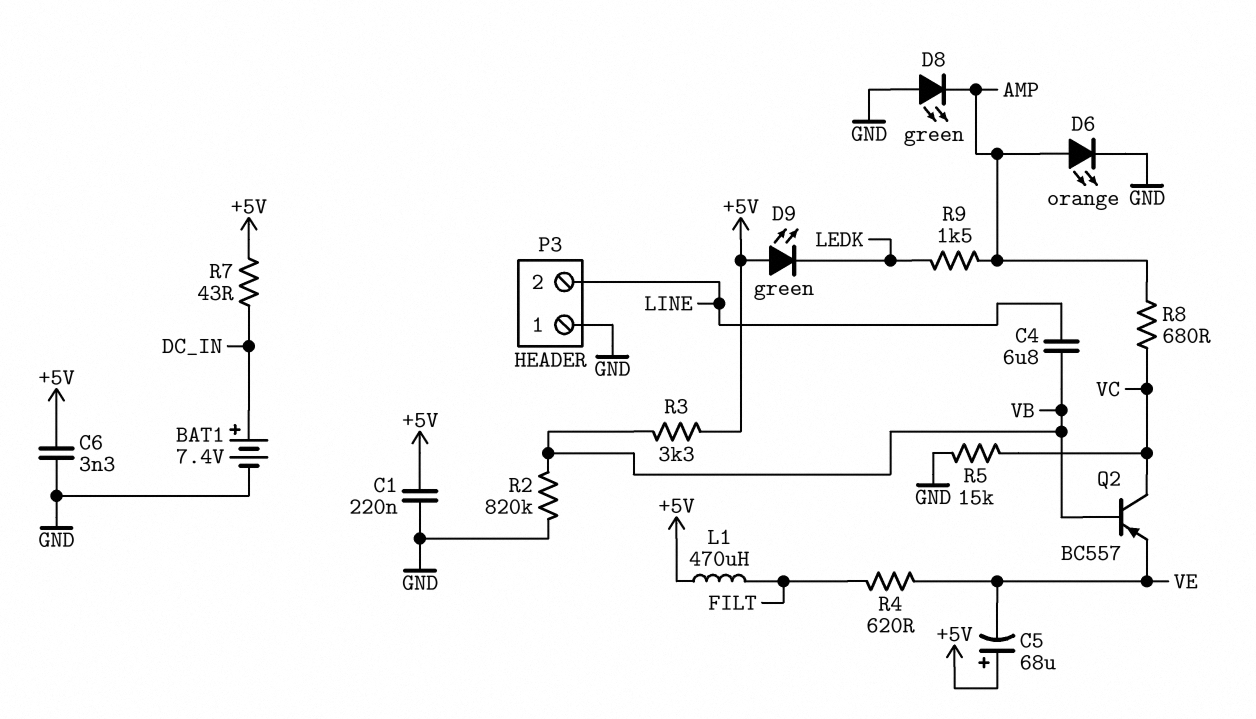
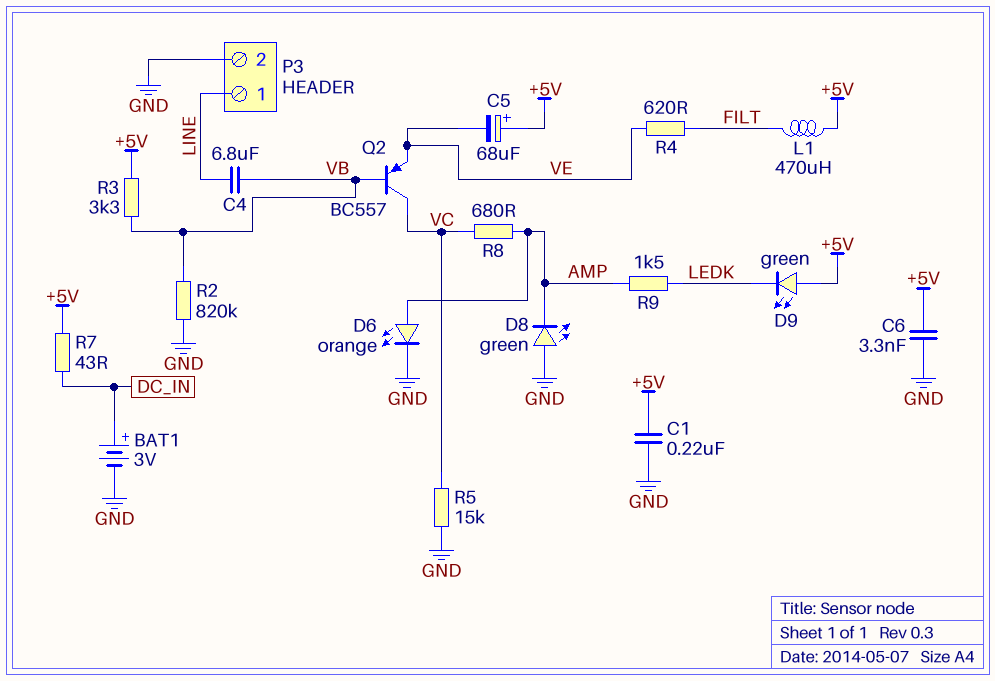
BAT1: 7.4V (plus DC_IN, minus GND) -> 3V (plus DC_IN, minus GND)
P3 pin 1: GND -> LINE
P3 pin 2: LINE -> GND

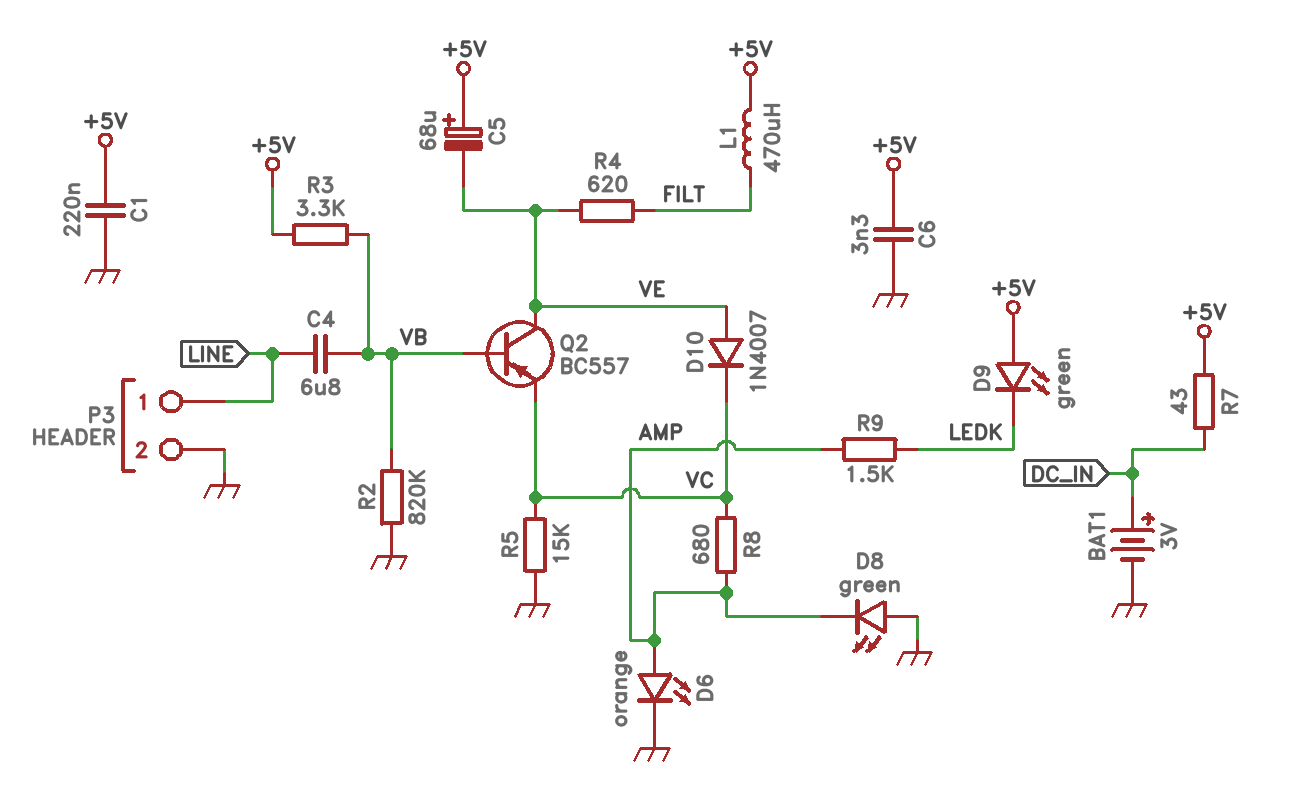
D10: none -> diode 1N4007 (A VE, K VC)
Q2: PNP BC557 (B VB, C VC, E VE) -> PNP BC557 (B VB, C VE, E VC)

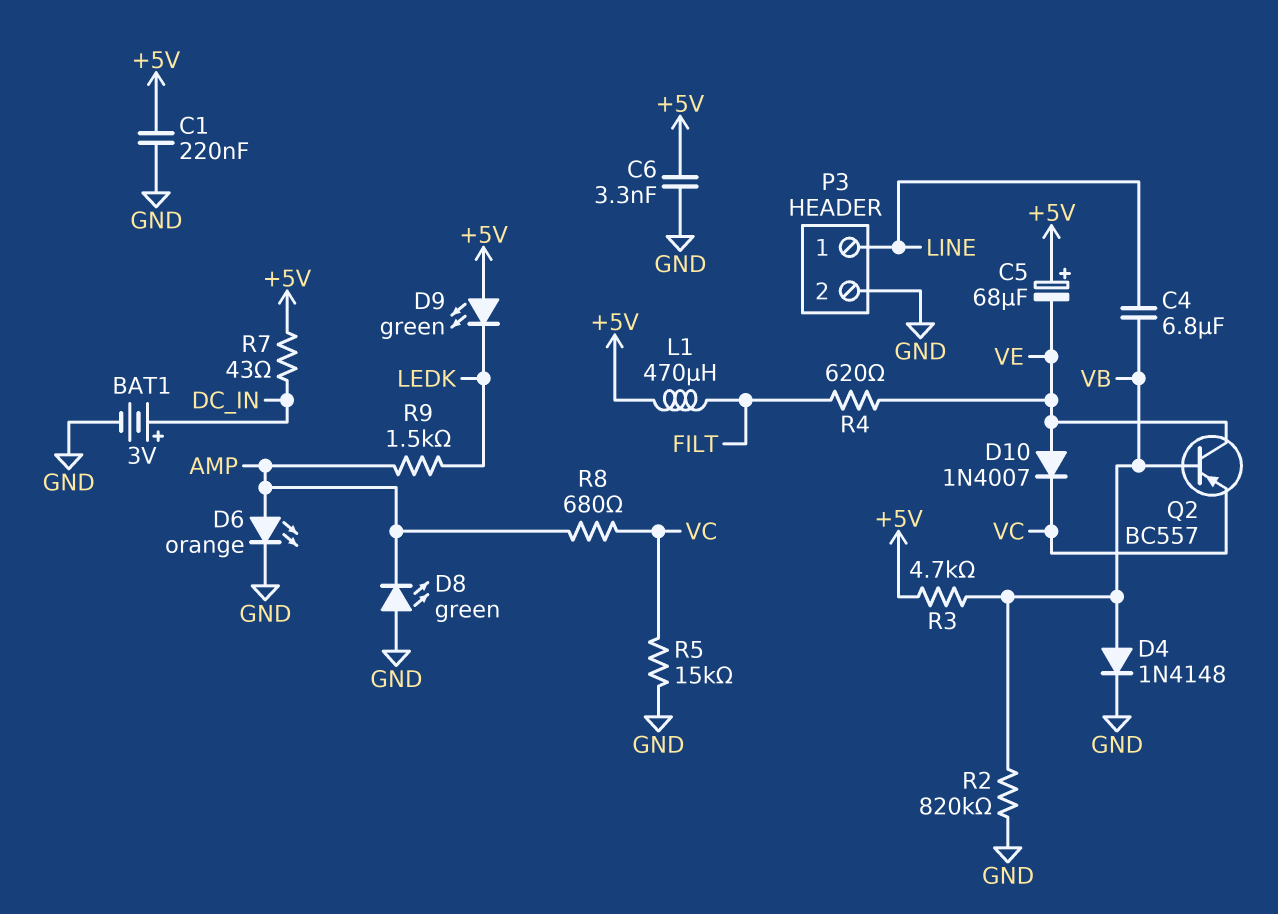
D4: none -> diode 1N4148 (A VB, K GND)
R3: 3.3k (+5V, VB) -> 4.7k (+5V, VB)

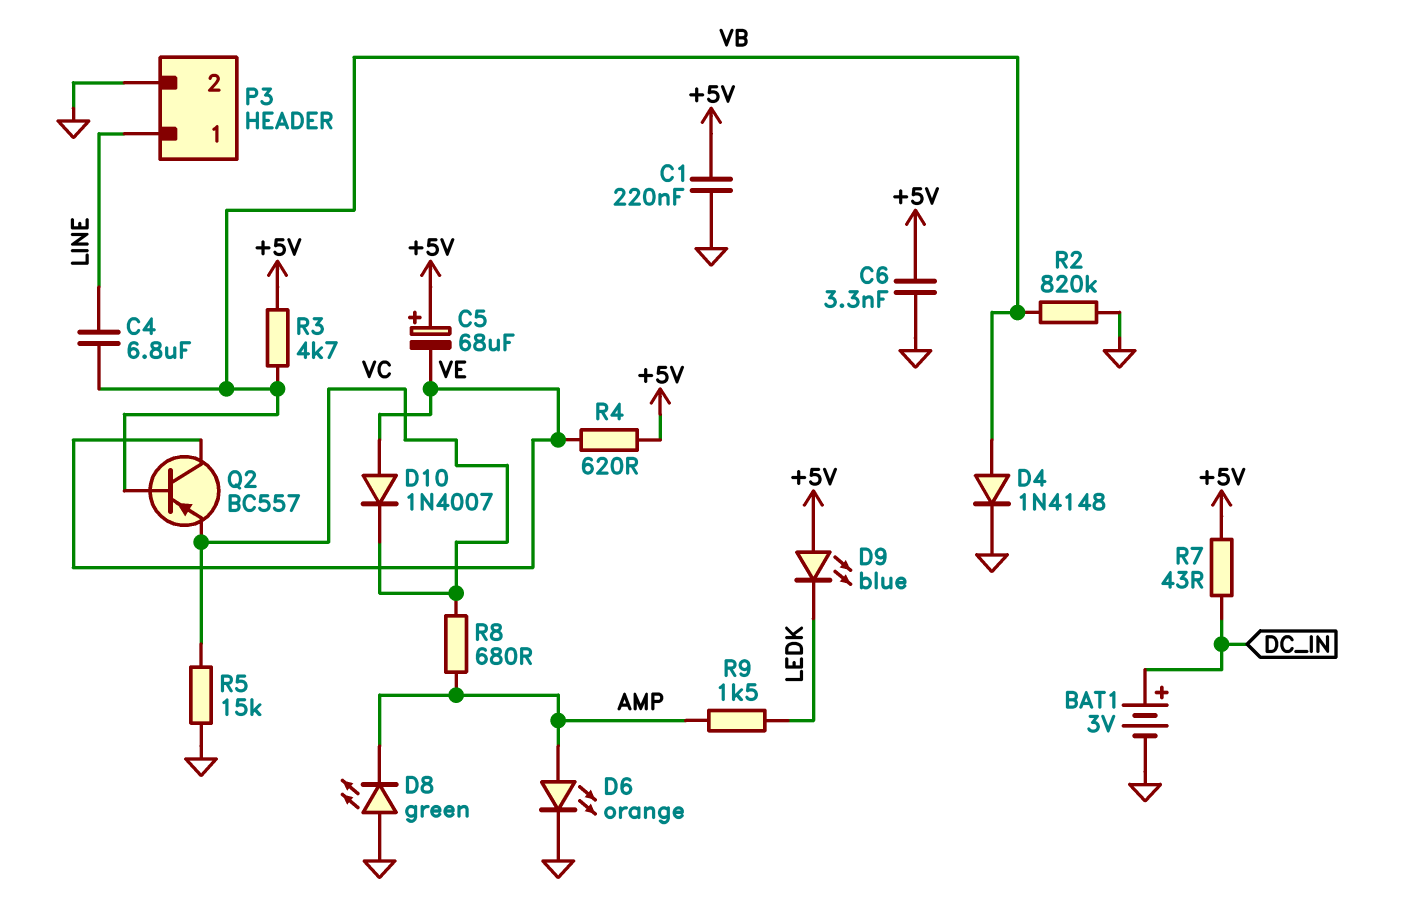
D9: LED green (A +5V, K LEDK) -> LED blue (A +5V, K LEDK)
L1: 470uH (+5V, FILT) -> none
R4: 620 (FILT, VE) -> 620 (+5V, VE)

